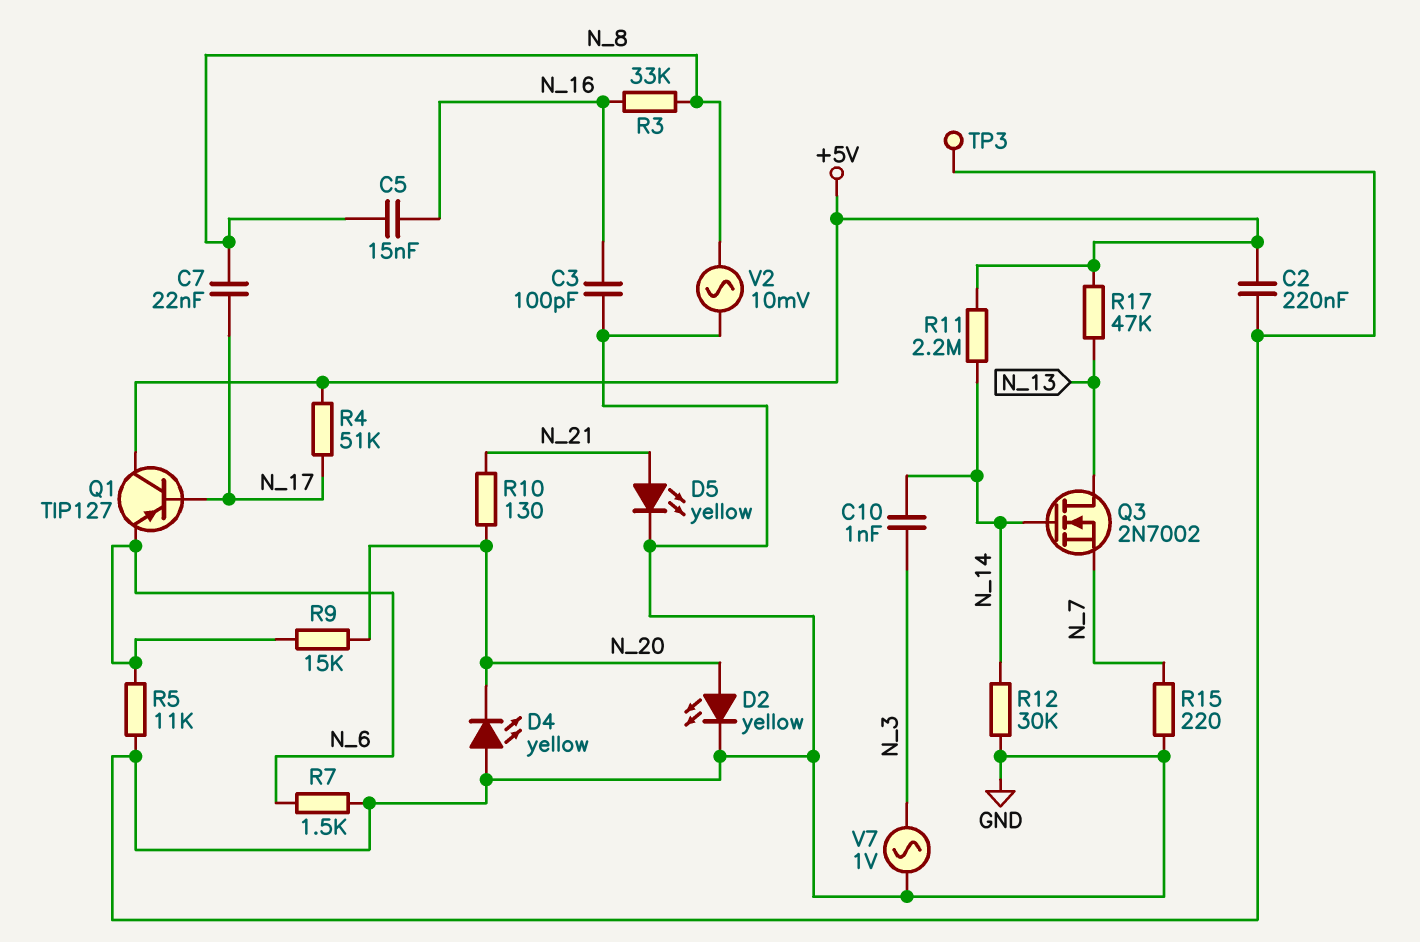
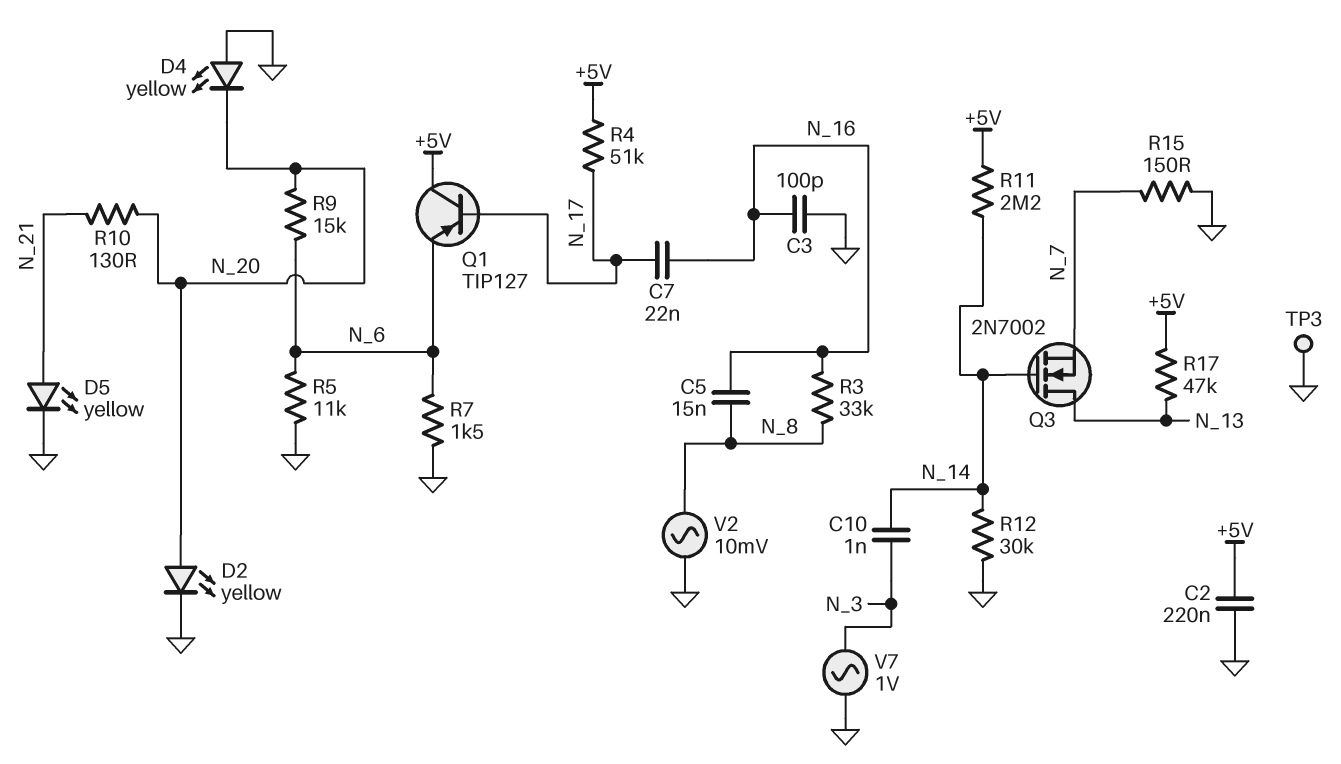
C7: 22nF (N_8, N_17) -> 22nF (N_16, N_17)
R15: 220 (GND, N_7) -> 150 (GND, N_7)

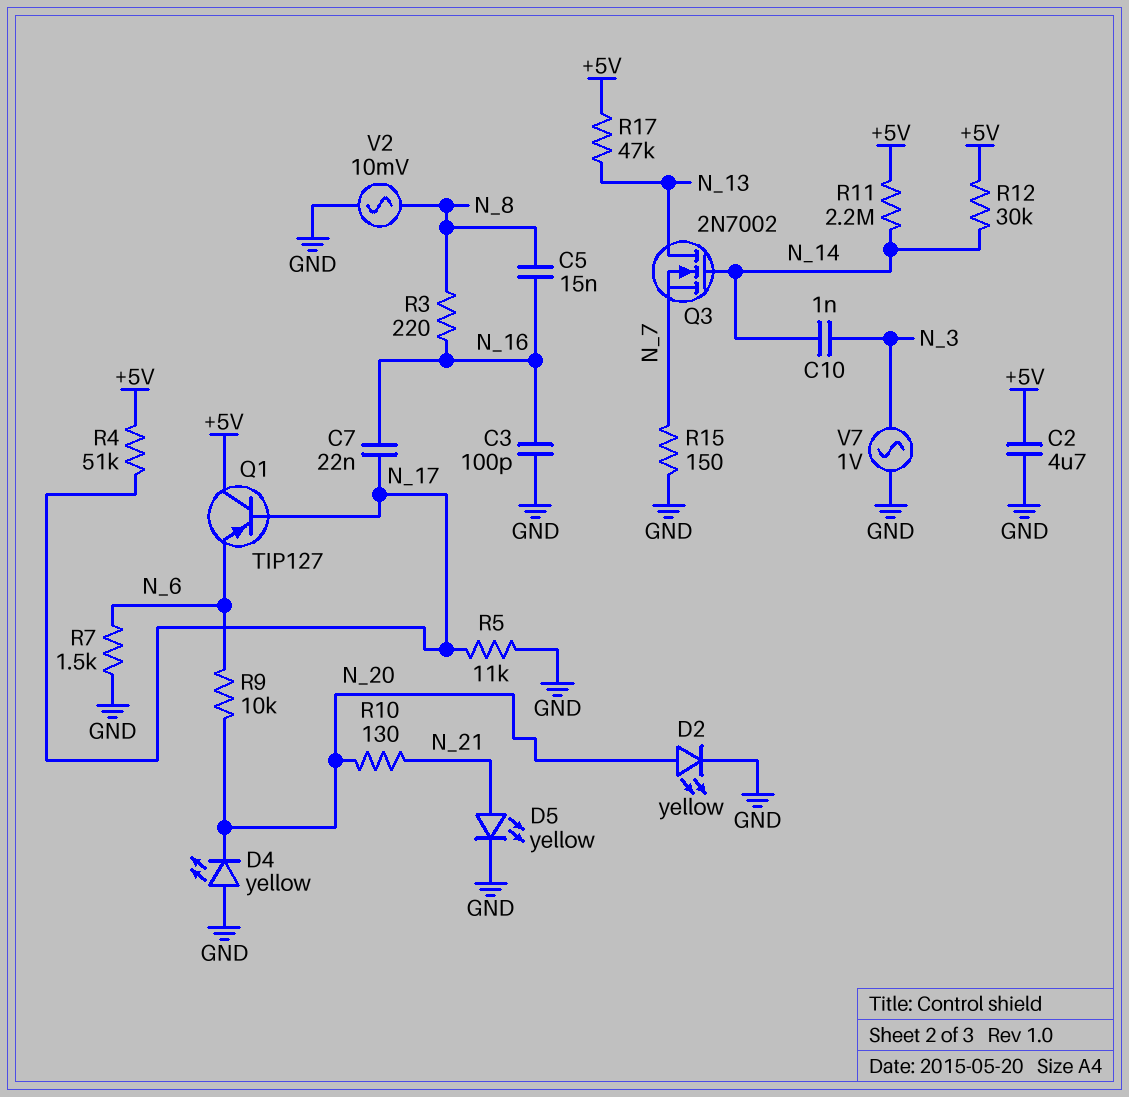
C2: 220nF (+5V, GND) -> 4.7uF (+5V, GND)
R3: 33k (N_8, N_16) -> 220 (N_8, N_16)
R5: 11k (GND, N_6) -> 11k (GND, N_17)
R9: 15k (N_6, N_20) -> 10k (N_6, N_20)
R12: 30k (GND, N_14) -> 30k (+5V, N_14)
TP3: test point (GND) -> none

